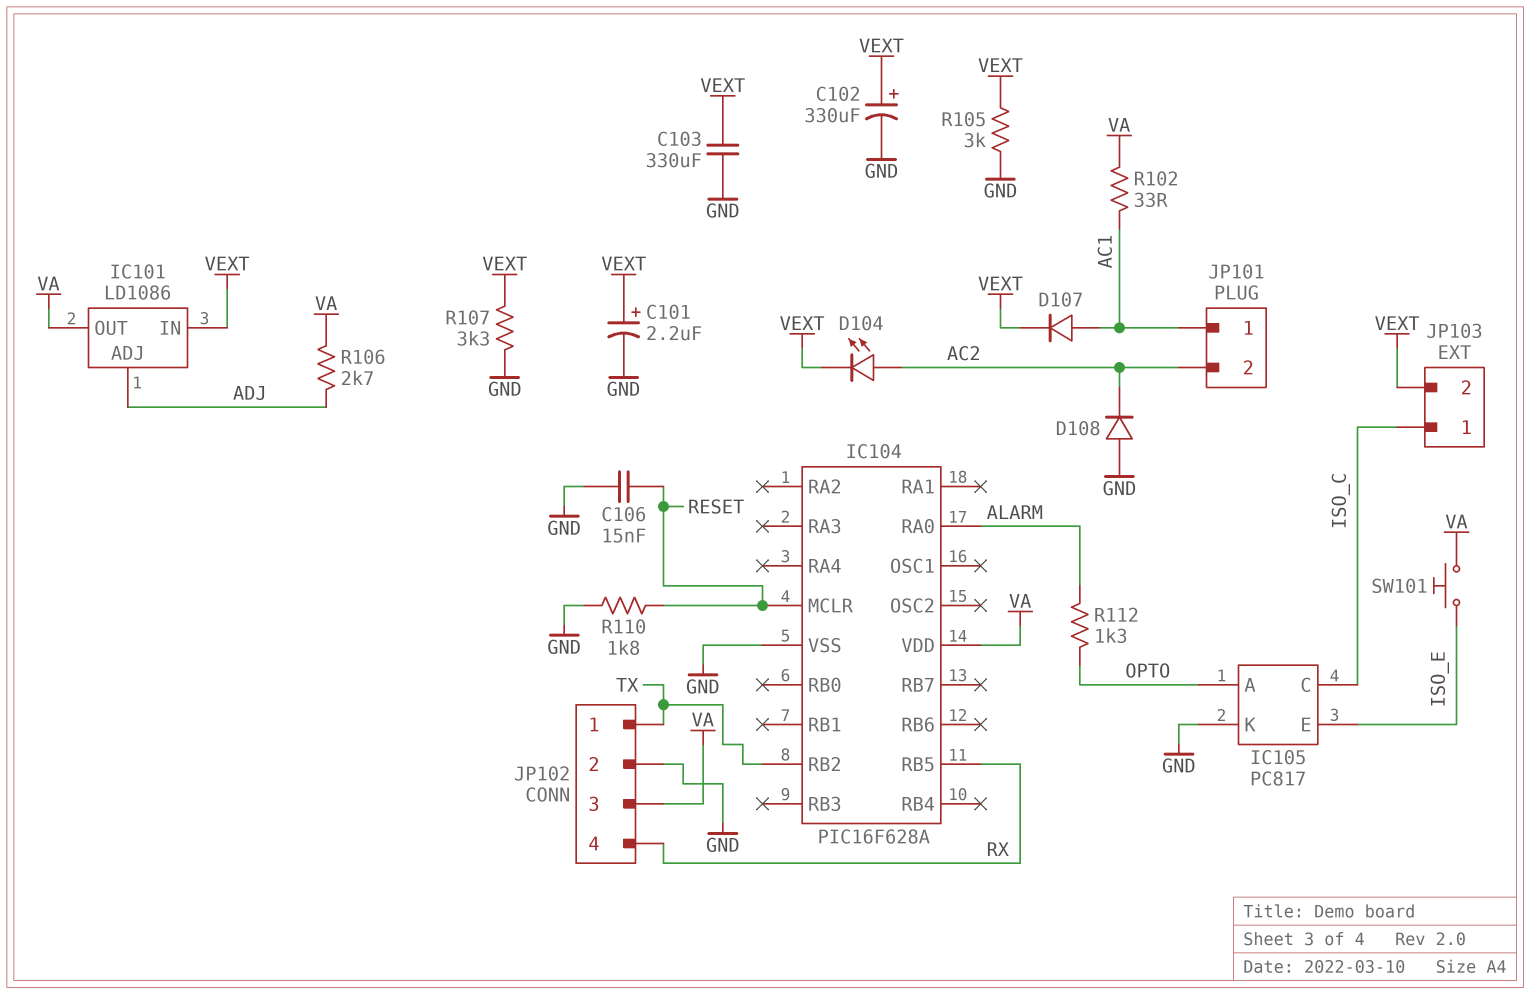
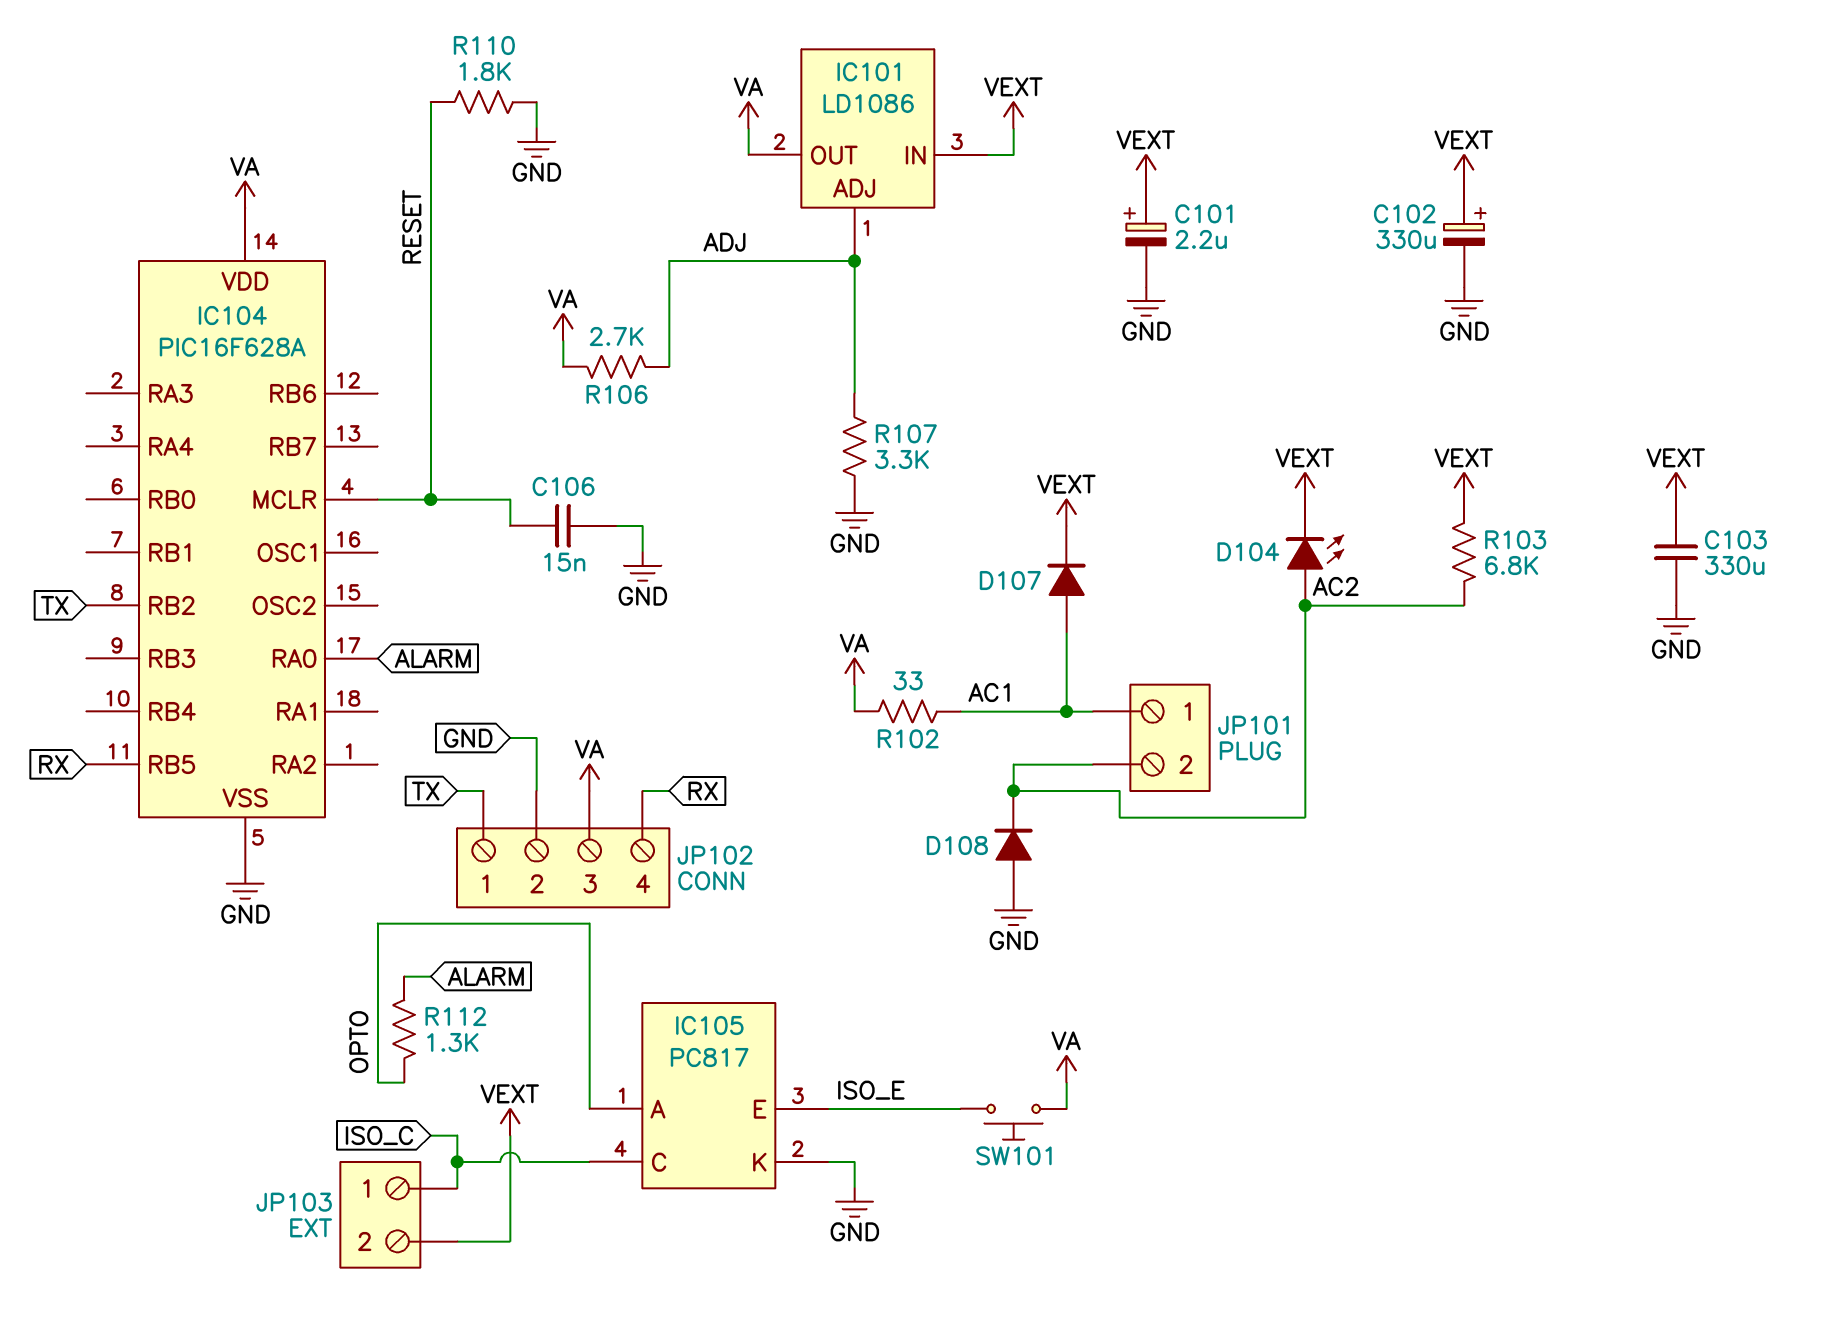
R103: none -> 6.8k (AC2, VEXT)
R105: 3k (GND, VEXT) -> none
R107: 3.3k (GND, VEXT) -> 3.3k (ADJ, GND)

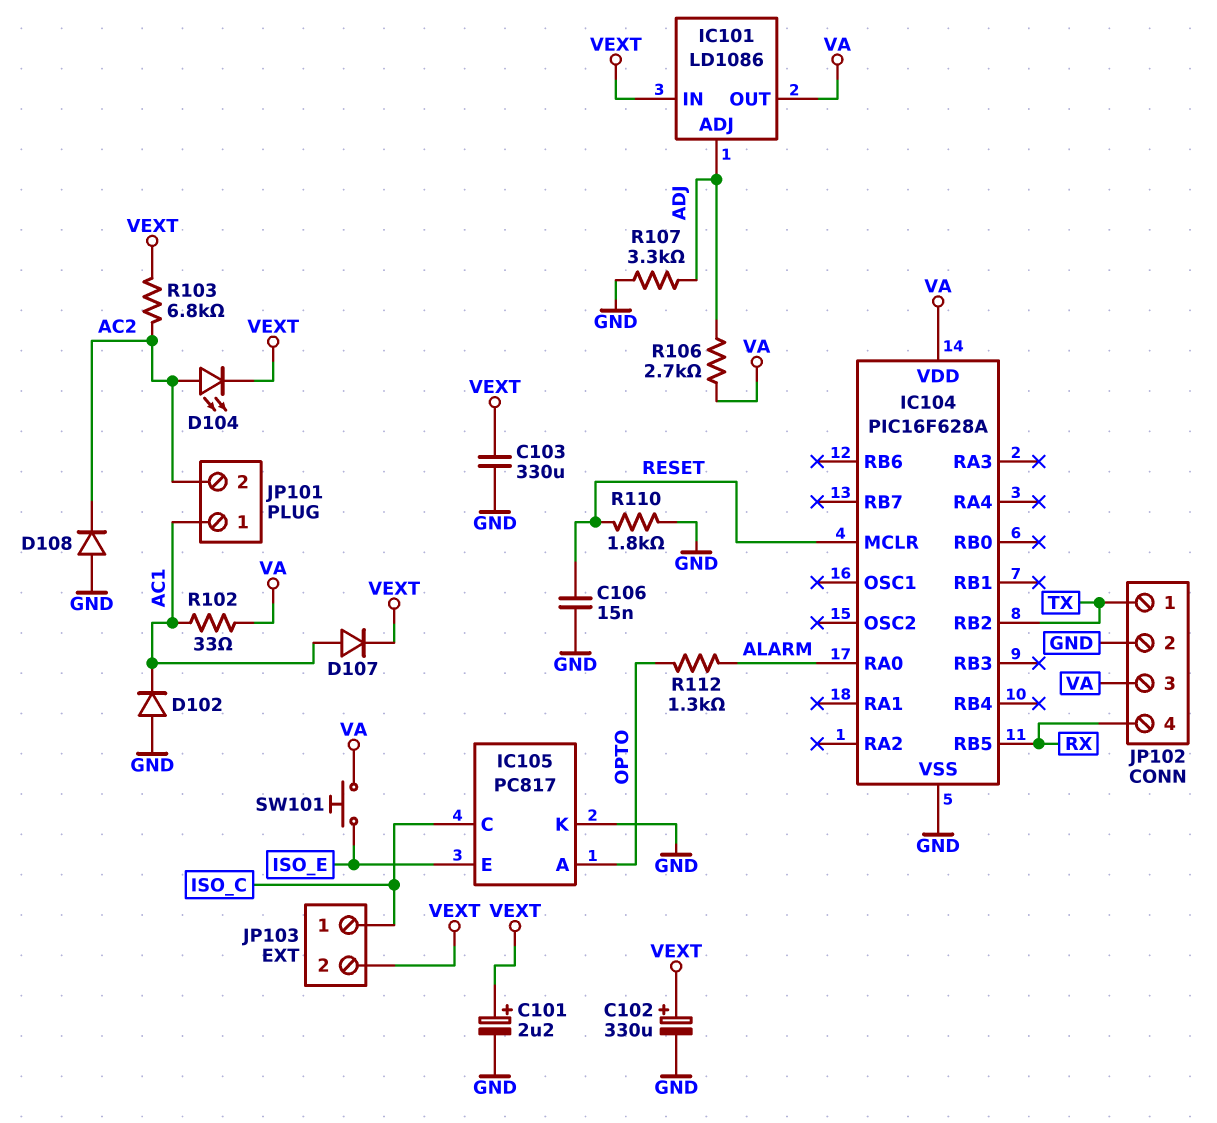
D102: none -> diode (A GND, K AC1)

